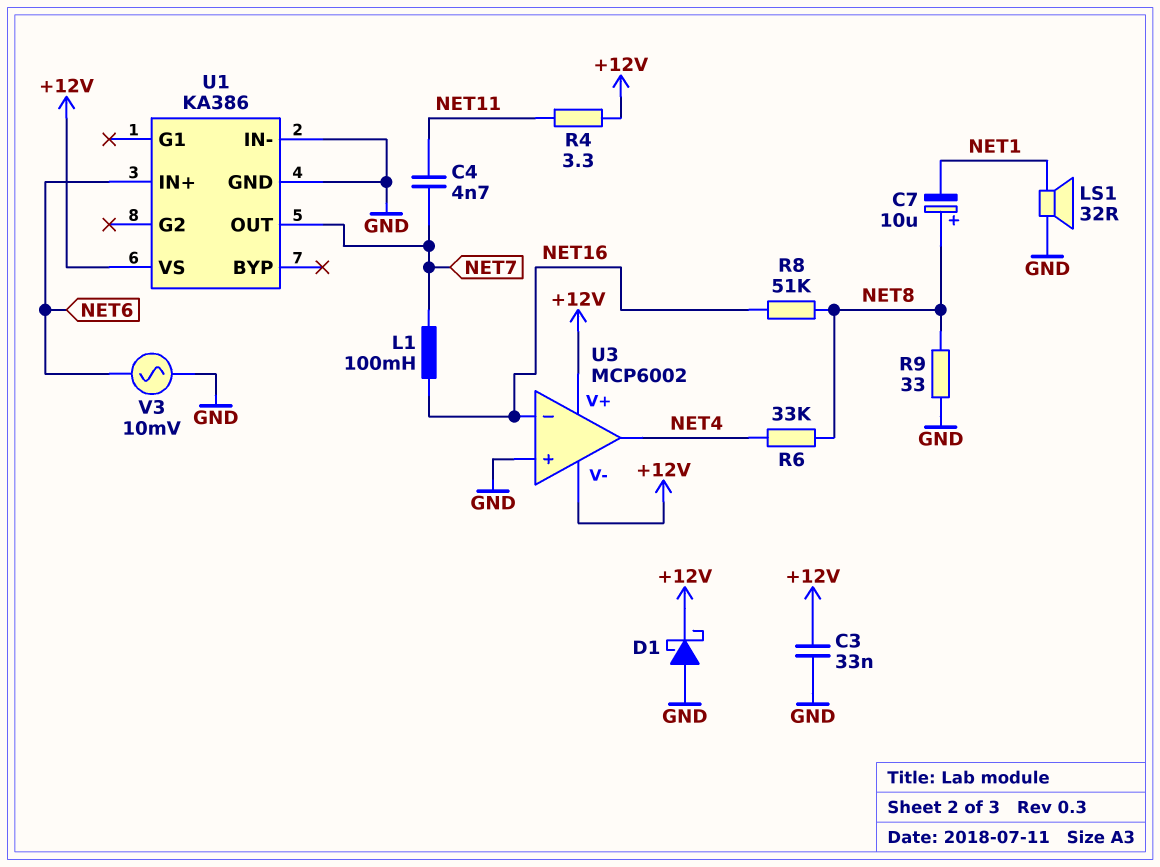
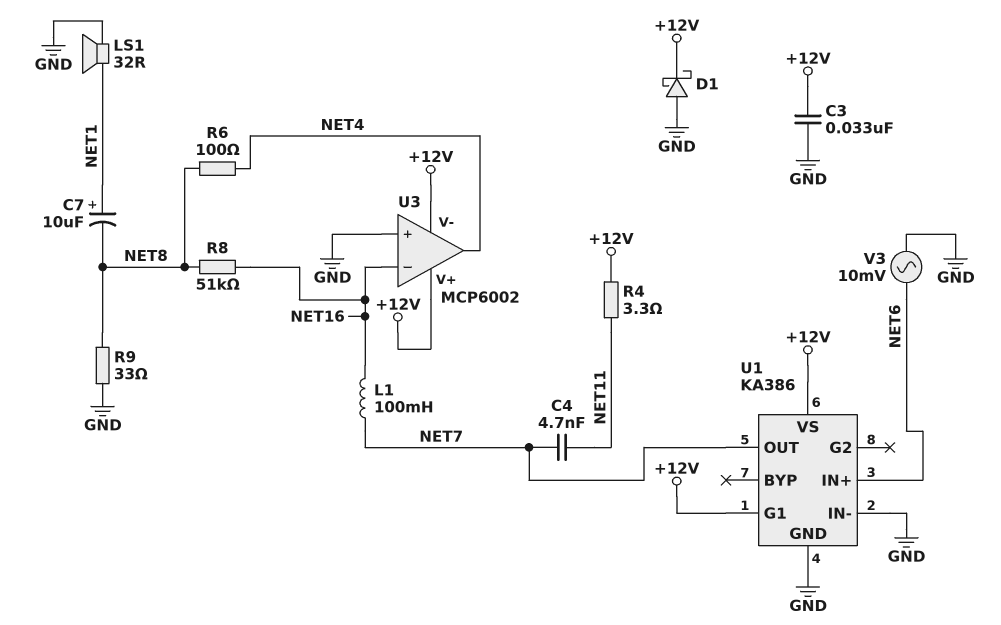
C7: 10uF (plus NET8, minus NET1) -> 10uF (plus NET1, minus NET8)
R6: 33k (NET4, NET8) -> 100 (NET4, NET8)
U1 pin G1: none -> +12V

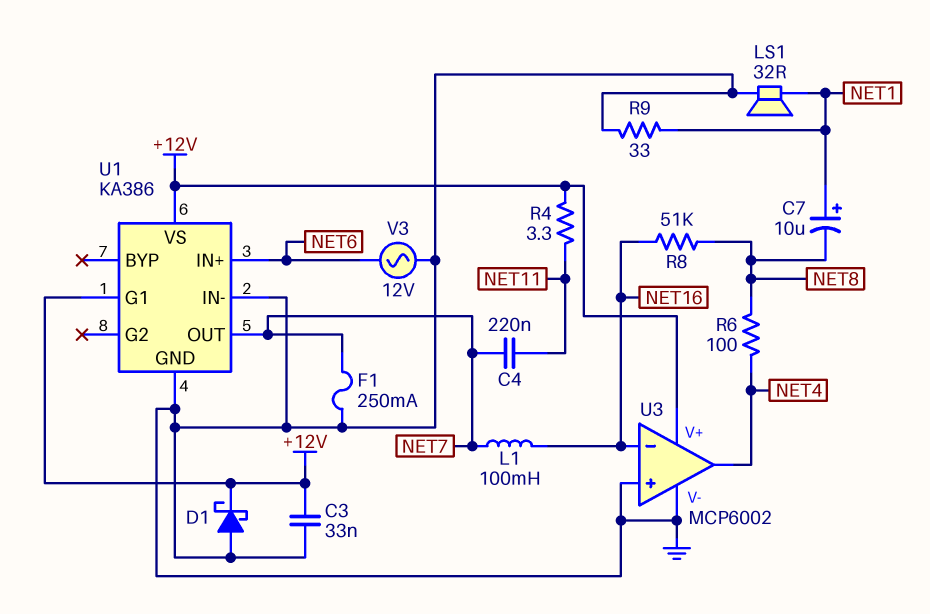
C4: 4.7nF (NET7, NET11) -> 220nF (NET7, NET11)
F1: none -> 250mA (GND, NET7)
R9: 33 (GND, NET8) -> 33 (GND, NET1)
U3 pin V-: +12V -> GND
V3: AC 10mV (GND, NET6) -> AC 12V (GND, NET6)

